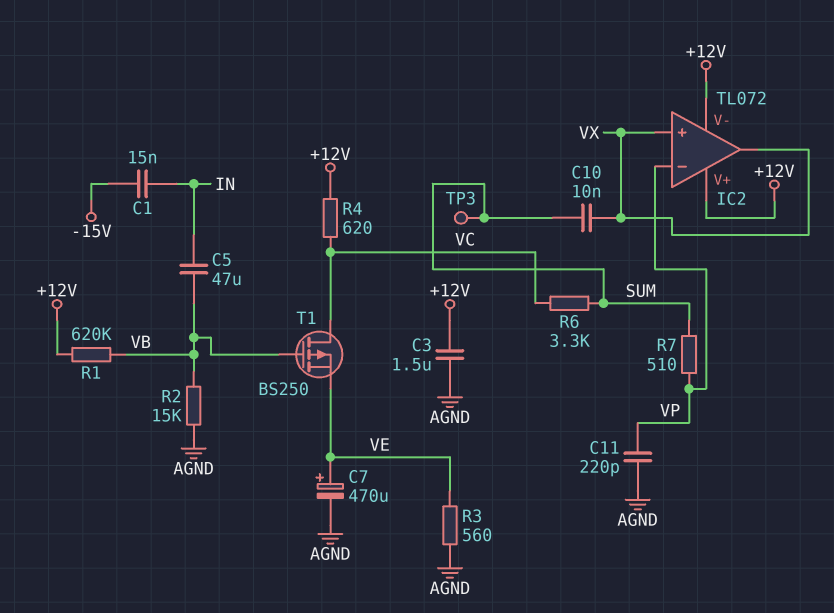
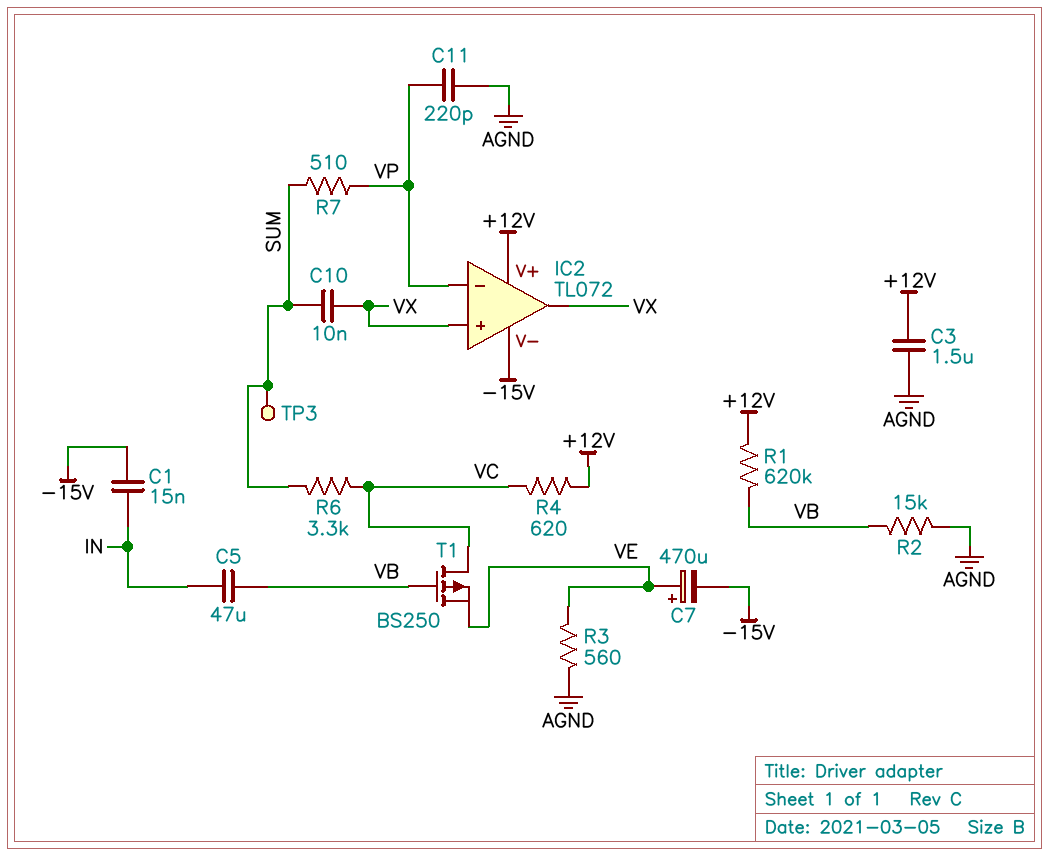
C7: 470uF (plus VE, minus AGND) -> 470uF (plus VE, minus -15V)
IC2 pin V-: +12V -> -15V

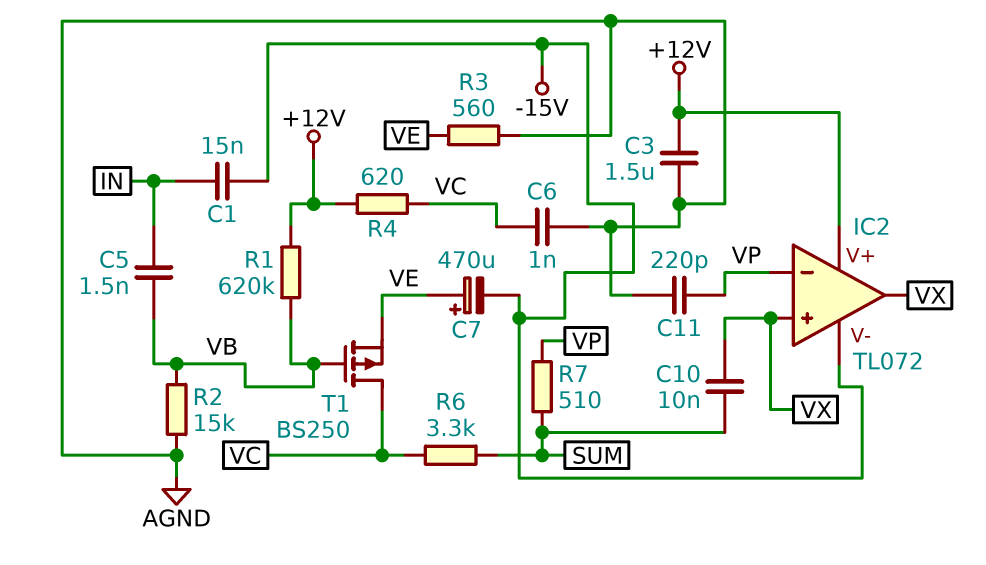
C5: 47uF (IN, VB) -> 1.5nF (IN, VB)
C6: none -> 1nF (AGND, VC)
TP3: test point (SUM) -> none

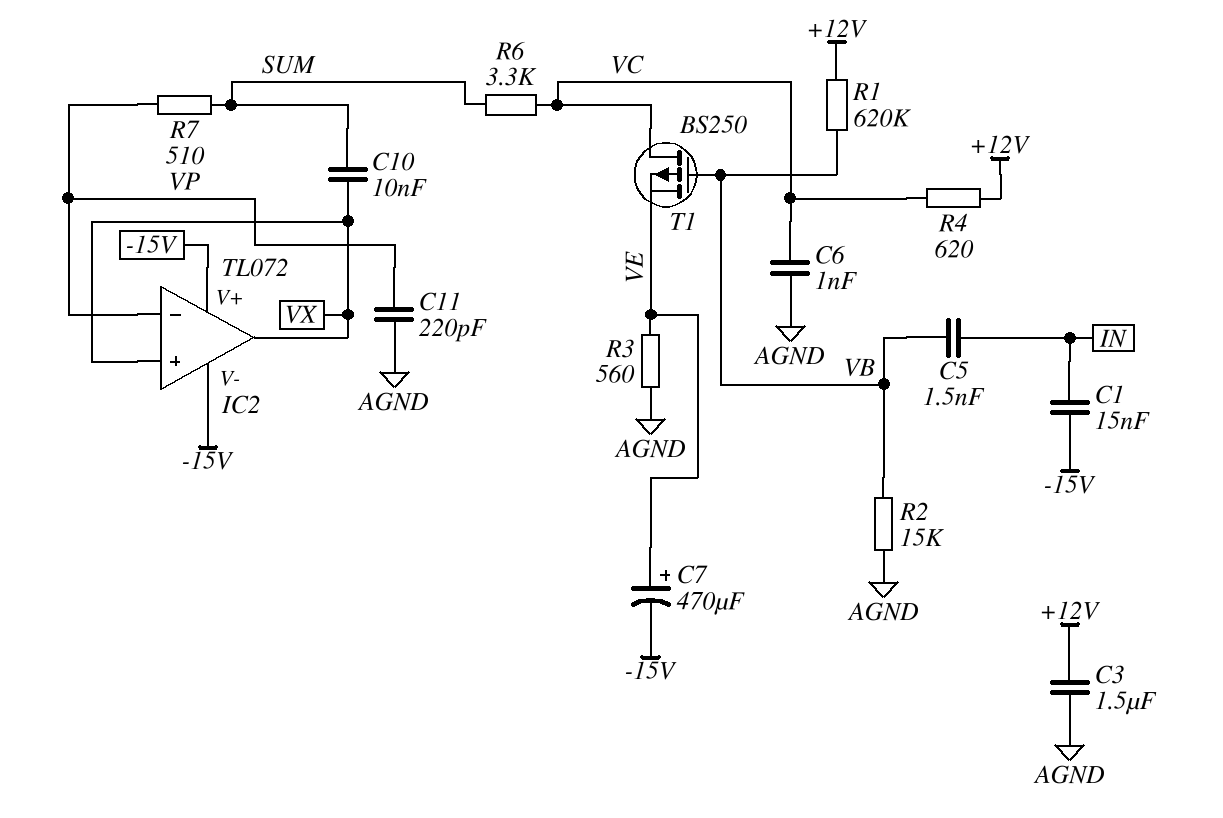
IC2 pin V+: +12V -> -15V

